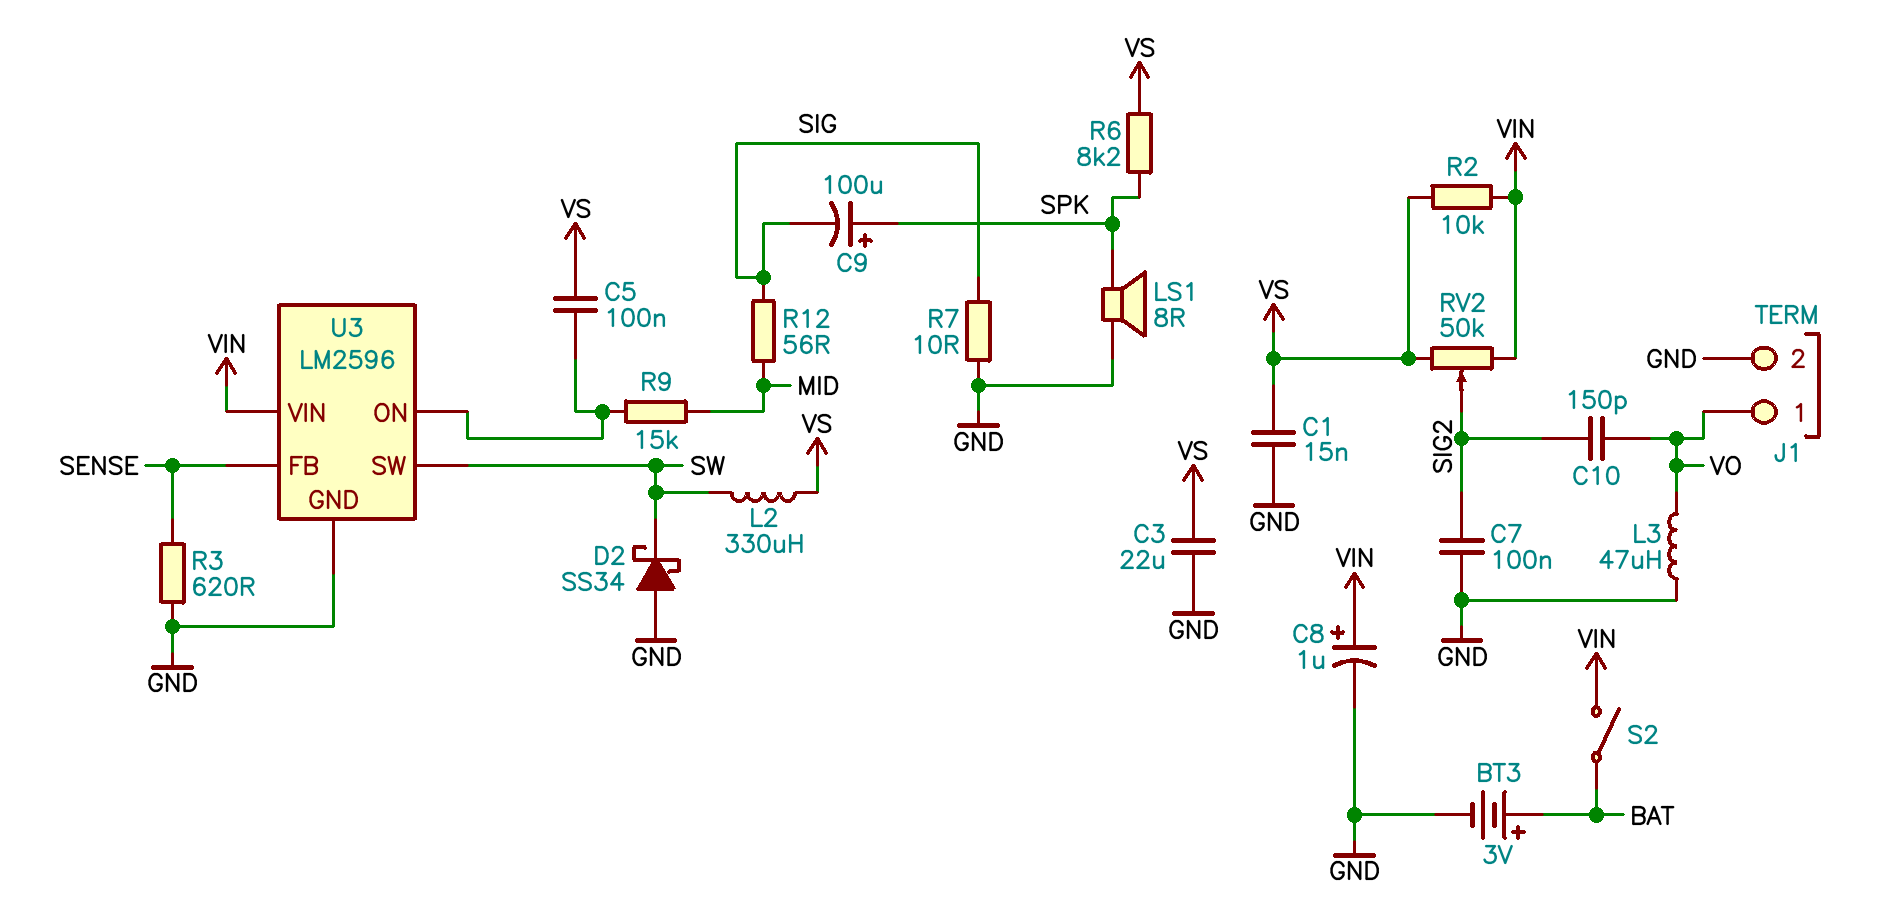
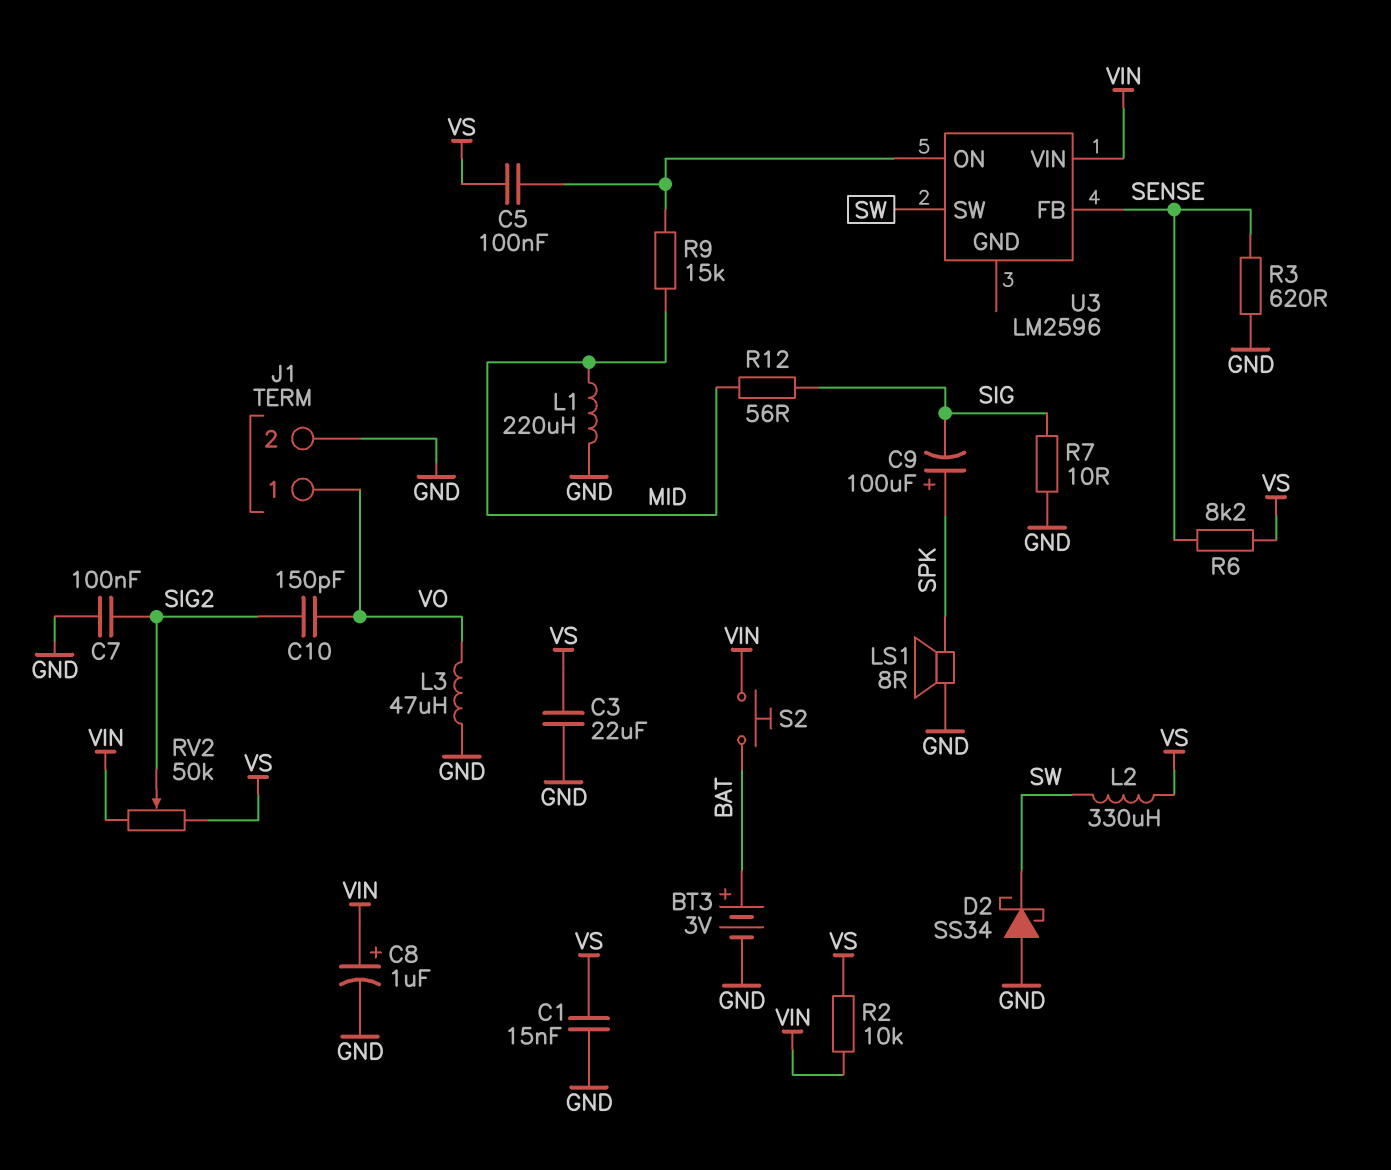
L1: none -> 220uH (GND, MID)
R6: 8.2k (SPK, VS) -> 8.2k (SENSE, VS)
S2: switch (BAT, VIN) -> button (BAT, VIN)
U3 pin GND: GND -> none

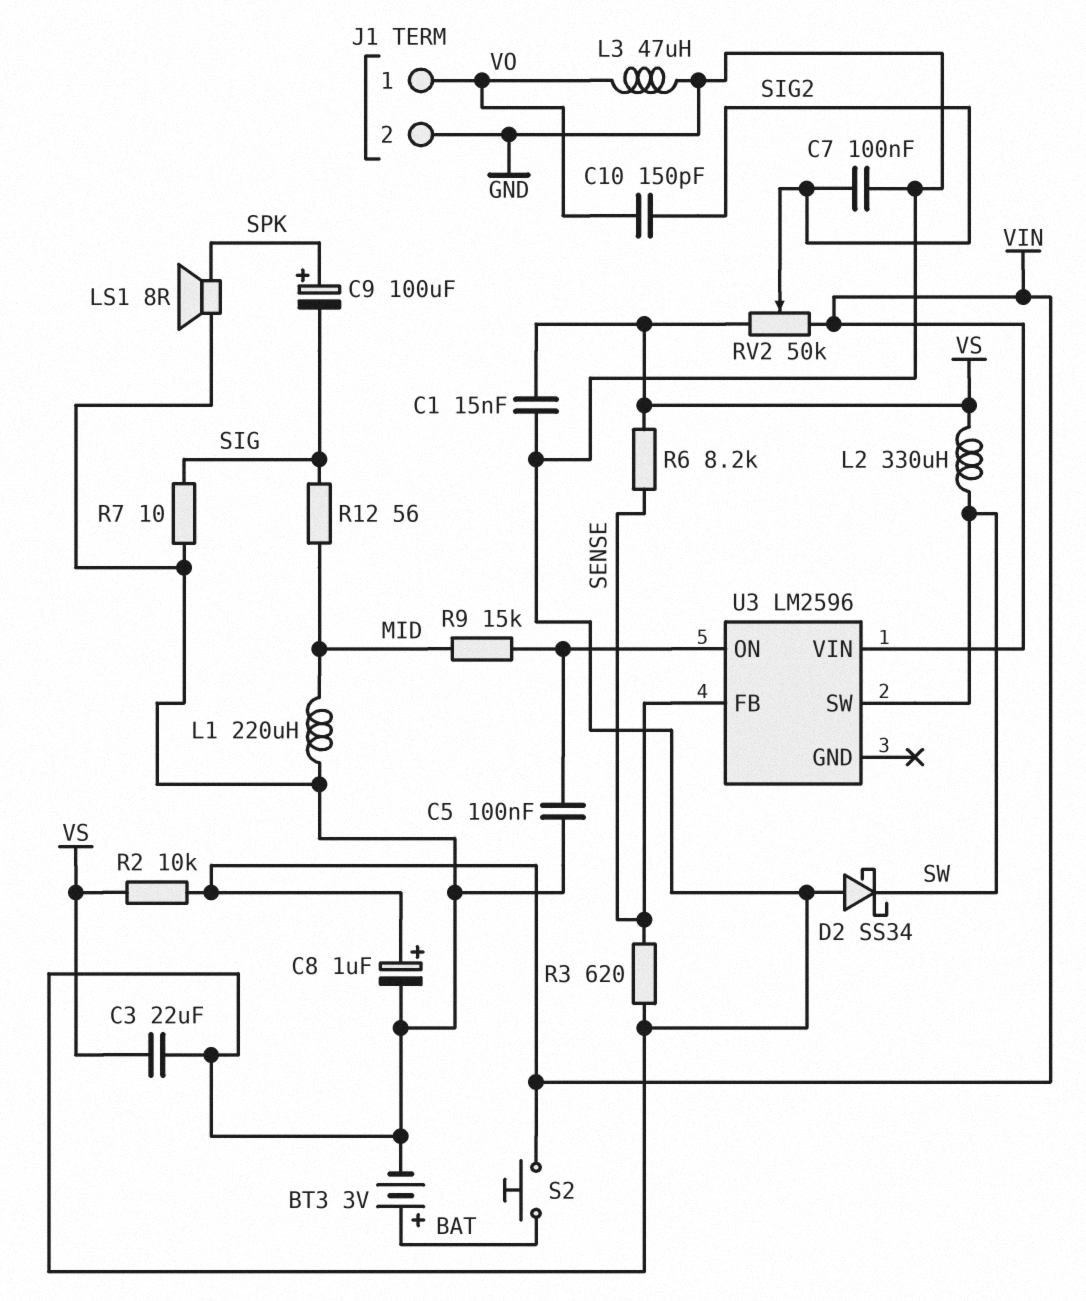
C5: 100nF (U3/ON, VS) -> 100nF (GND, U3/ON)

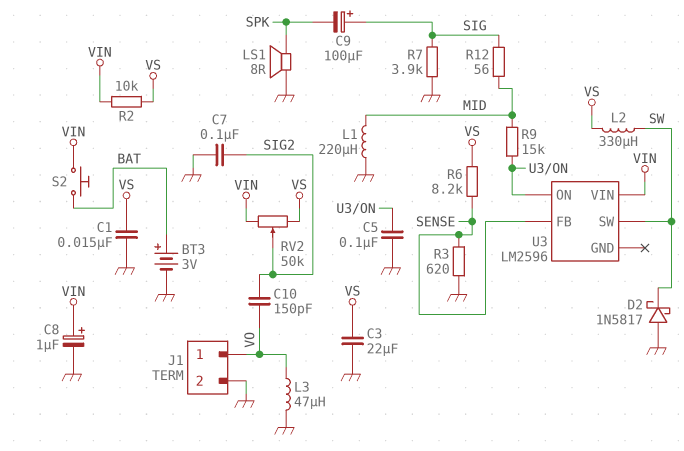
C9: 100uF (plus SPK, minus SIG) -> 100uF (plus SIG, minus SPK)
D2: schottky SS34 (A GND, K SW) -> schottky 1N5817 (A GND, K SW)
R7: 10 (GND, SIG) -> 3.9k (GND, SIG)

